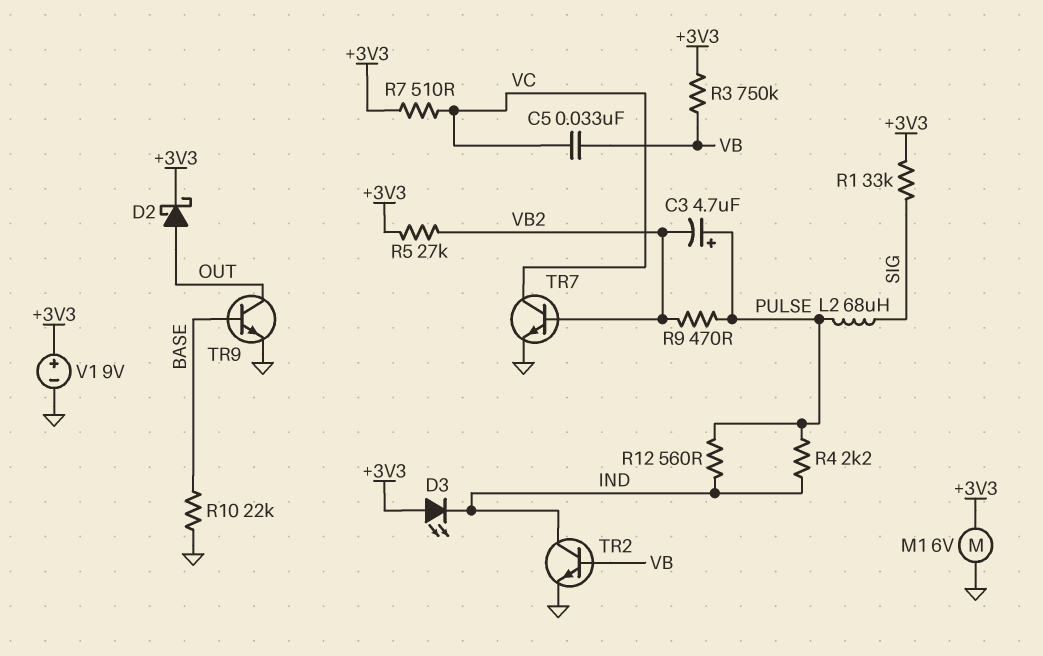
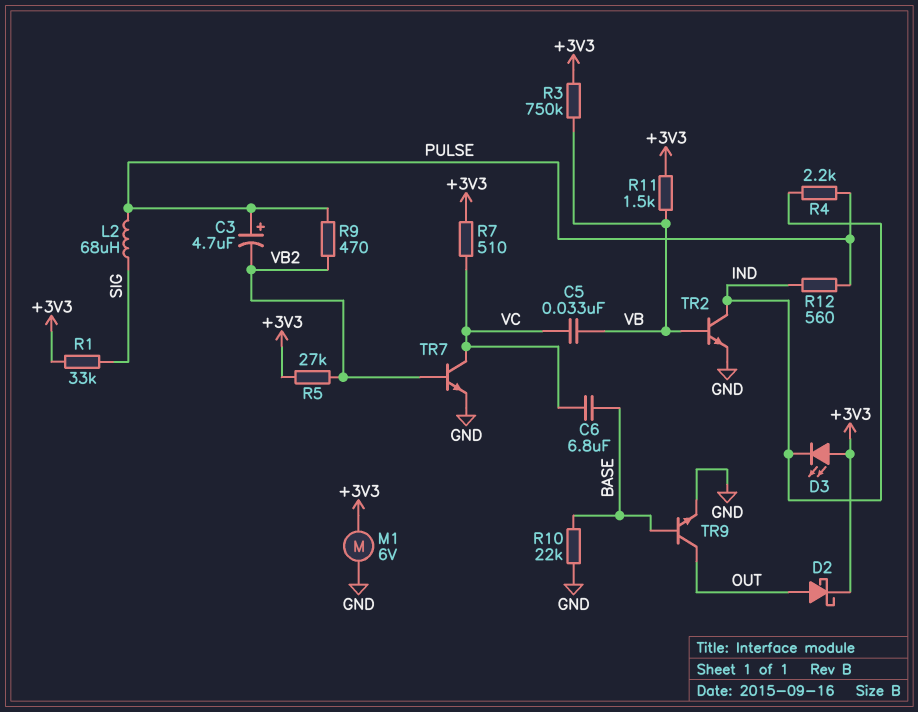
C6: none -> 6.8uF (BASE, VC)
R11: none -> 1.5k (+3V3, VB)
V1: 9V (plus +3V3, minus GND) -> none

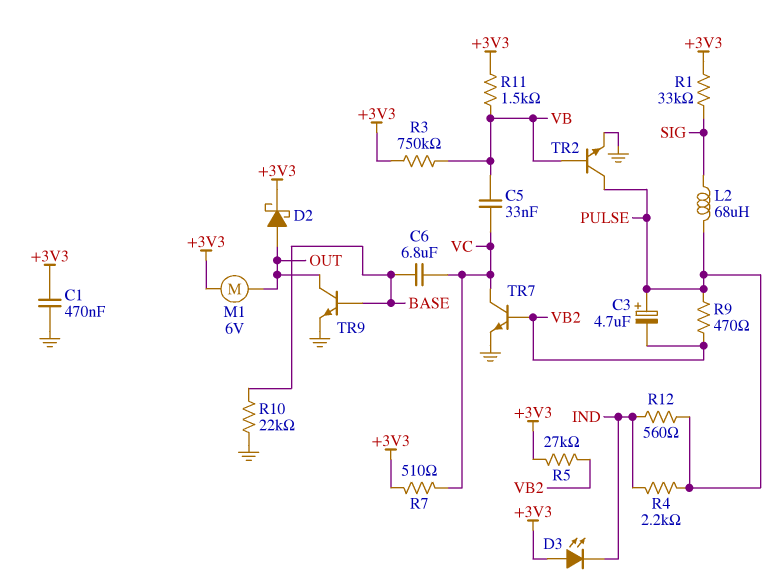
C1: none -> 470nF (+3V3, GND)
M1: motor 6V (+3V3, GND) -> motor 6V (+3V3, OUT)
TR2: NPN (B VB, C IND, E GND) -> NPN (B VB, C PULSE, E GND)

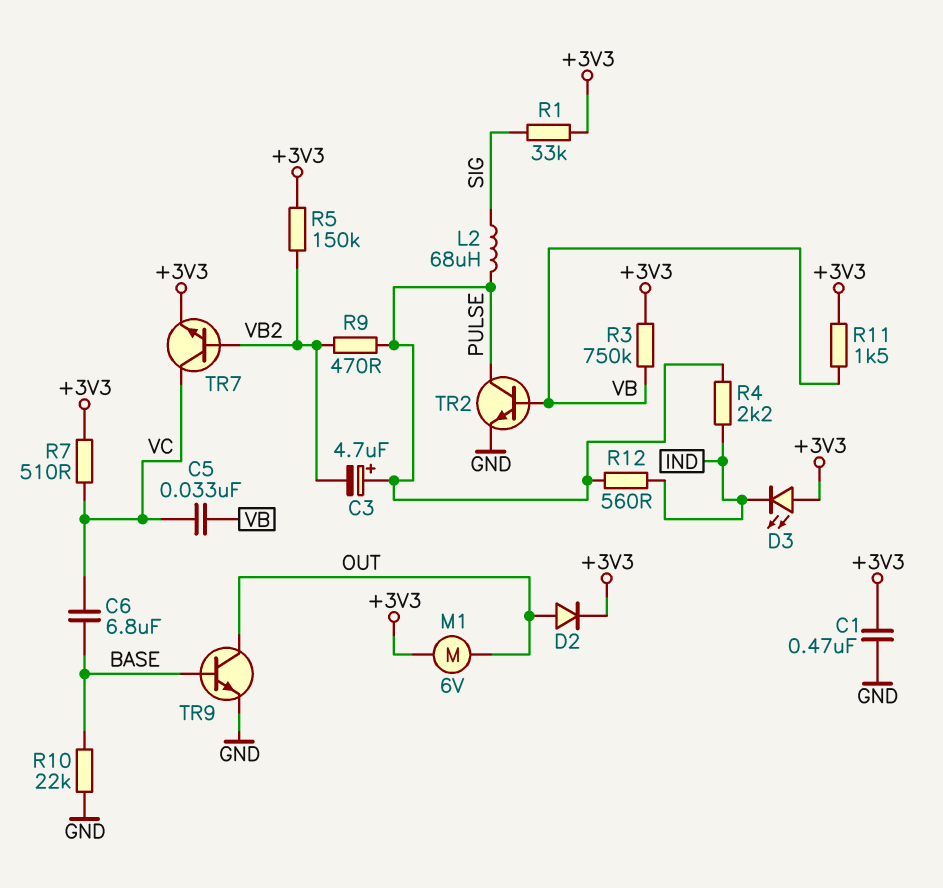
D2: schottky (A OUT, K +3V3) -> diode (A OUT, K +3V3)
R5: 27k (+3V3, VB2) -> 150k (+3V3, VB2)
TR7: NPN (B VB2, C VC, E GND) -> NPN (B VB2, C VC, E +3V3)

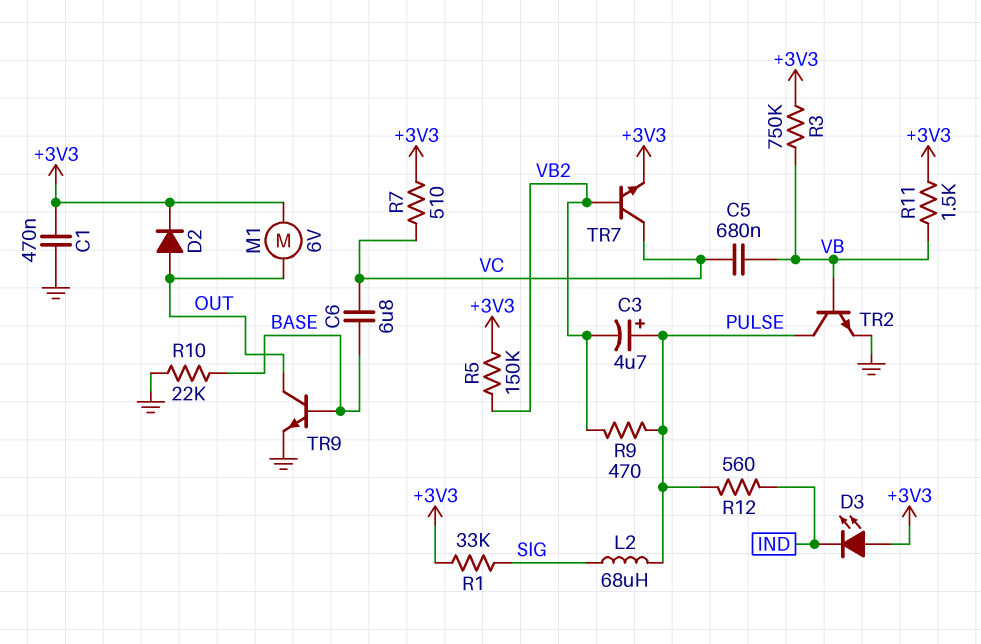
C5: 33nF (VB, VC) -> 680nF (VB, VC)
R4: 2.2k (IND, PULSE) -> none

